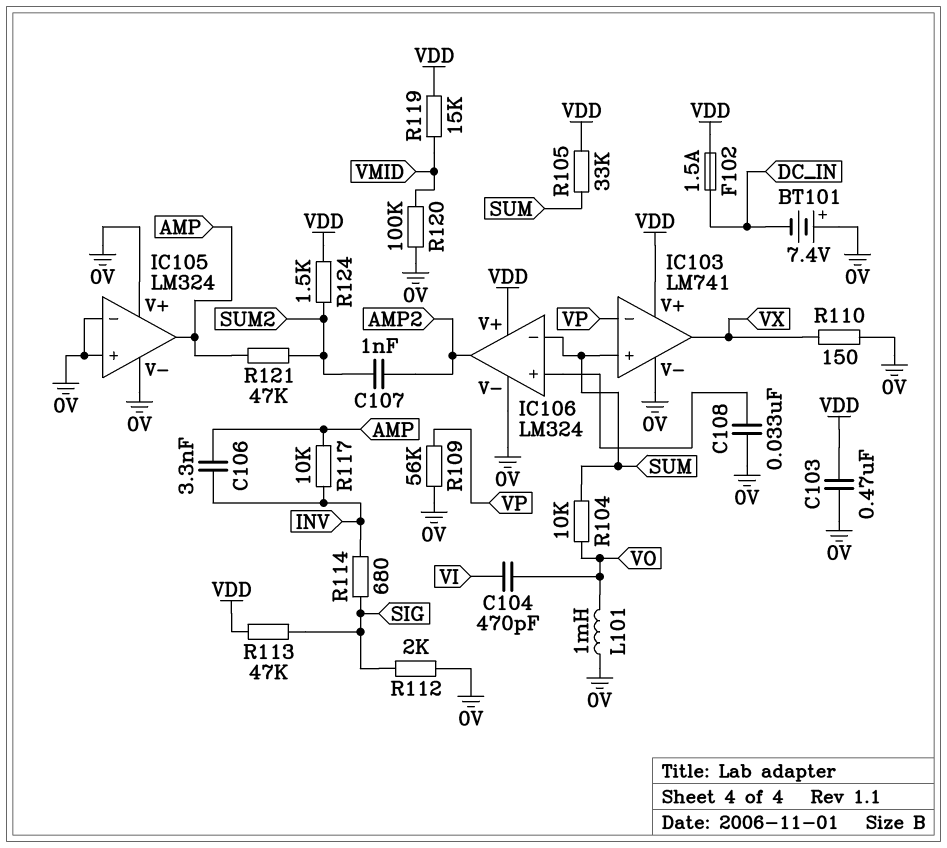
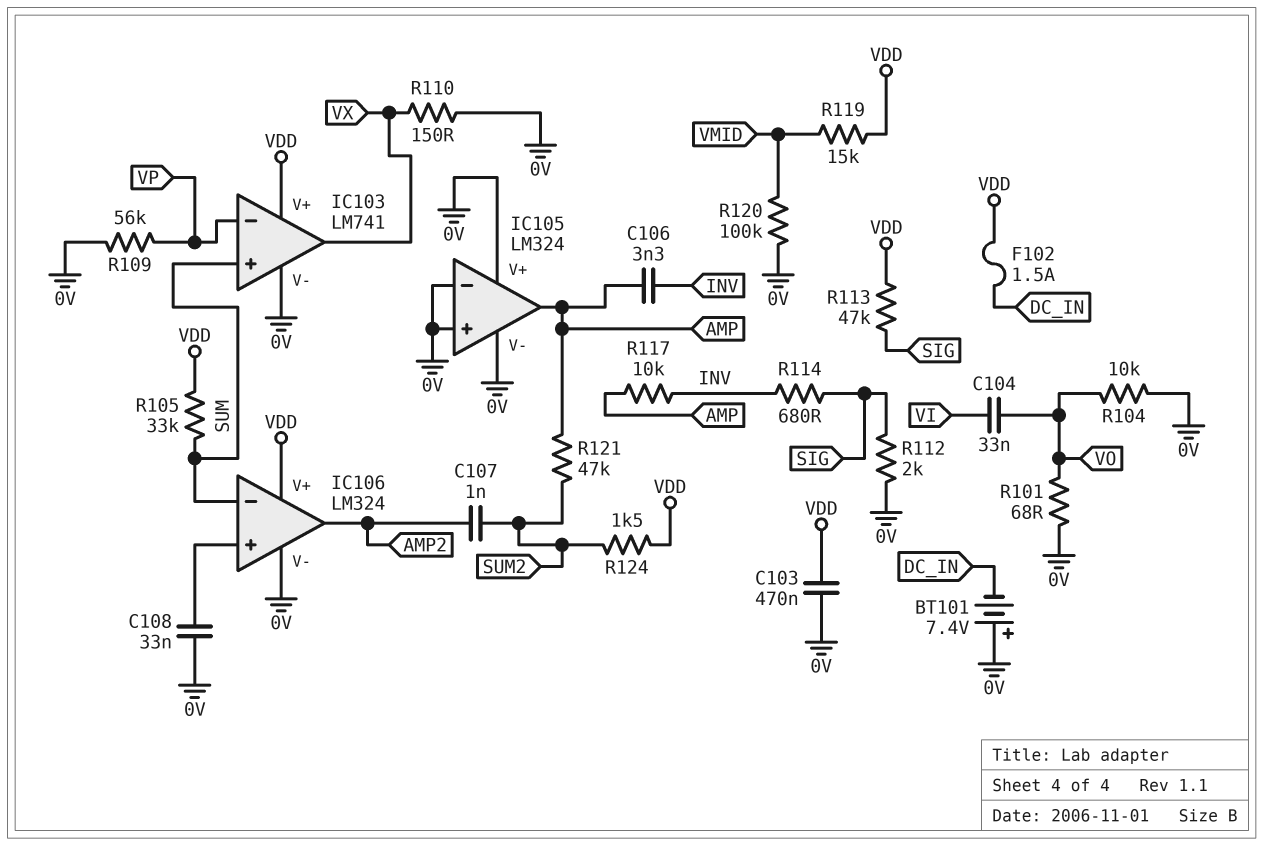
C104: 470pF (VI, VO) -> 33nF (VI, VO)
L101: 1mH (0V, VO) -> none
R101: none -> 68 (0V, VO)
R104: 10k (SUM, VO) -> 10k (0V, VO)

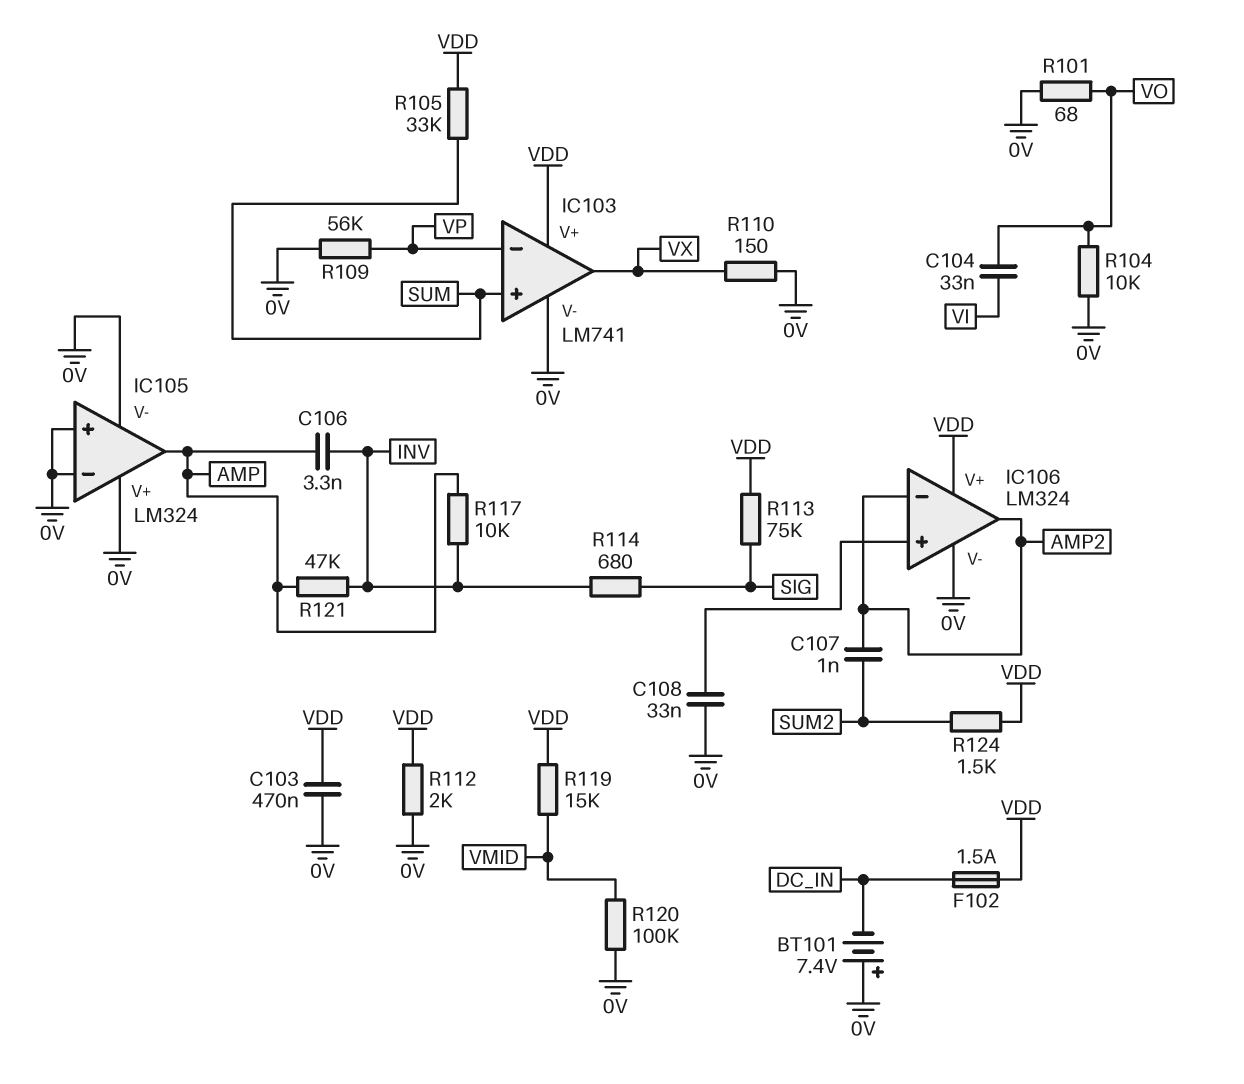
IC106 pin in-: SUM -> AMP2
R112: 2k (0V, SIG) -> 2k (0V, VDD)
R113: 47k (SIG, VDD) -> 75k (SIG, VDD)
R121: 47k (AMP, SUM2) -> 47k (AMP, INV)

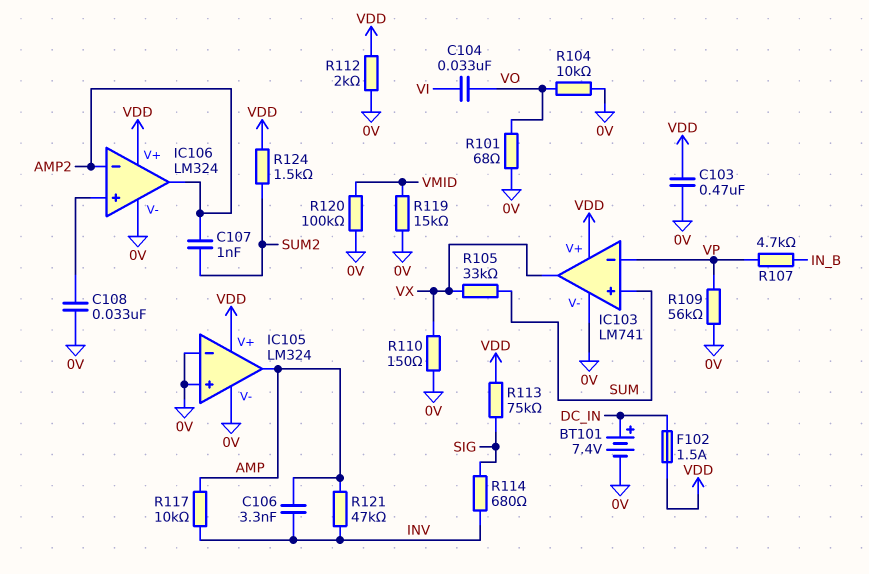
BT101: 7.4V (plus 0V, minus DC_IN) -> 7.4V (plus DC_IN, minus 0V)
IC105 pin V+: 0V -> VDD
R105: 33k (SUM, VDD) -> 33k (SUM, VX)
R107: none -> 4.7k (IN_B, VP)
R119: 15k (VDD, VMID) -> 15k (0V, VMID)

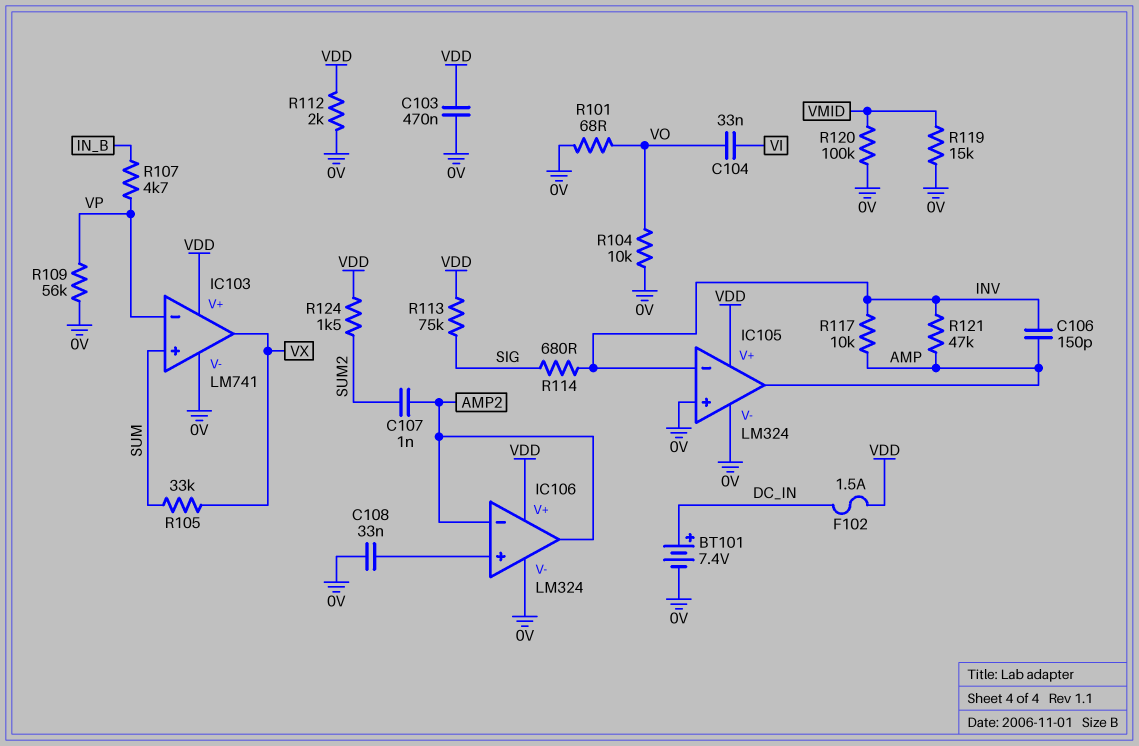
C106: 3.3nF (AMP, INV) -> 150pF (AMP, INV)
IC105 pin in-: 0V -> INV
R110: 150 (0V, VX) -> none

